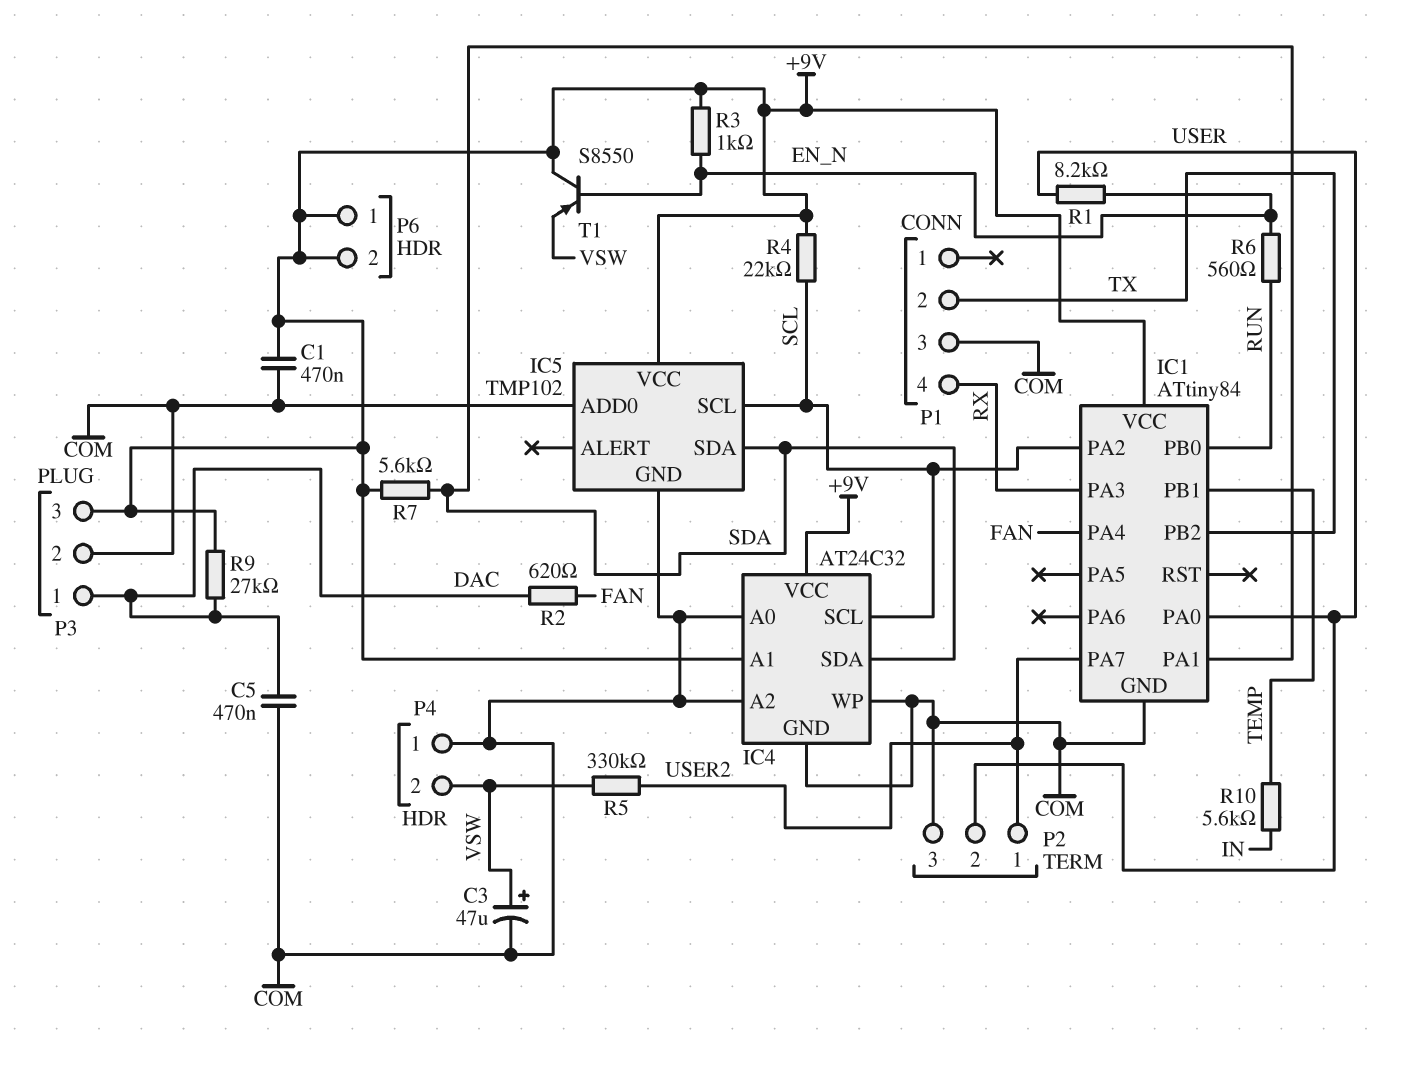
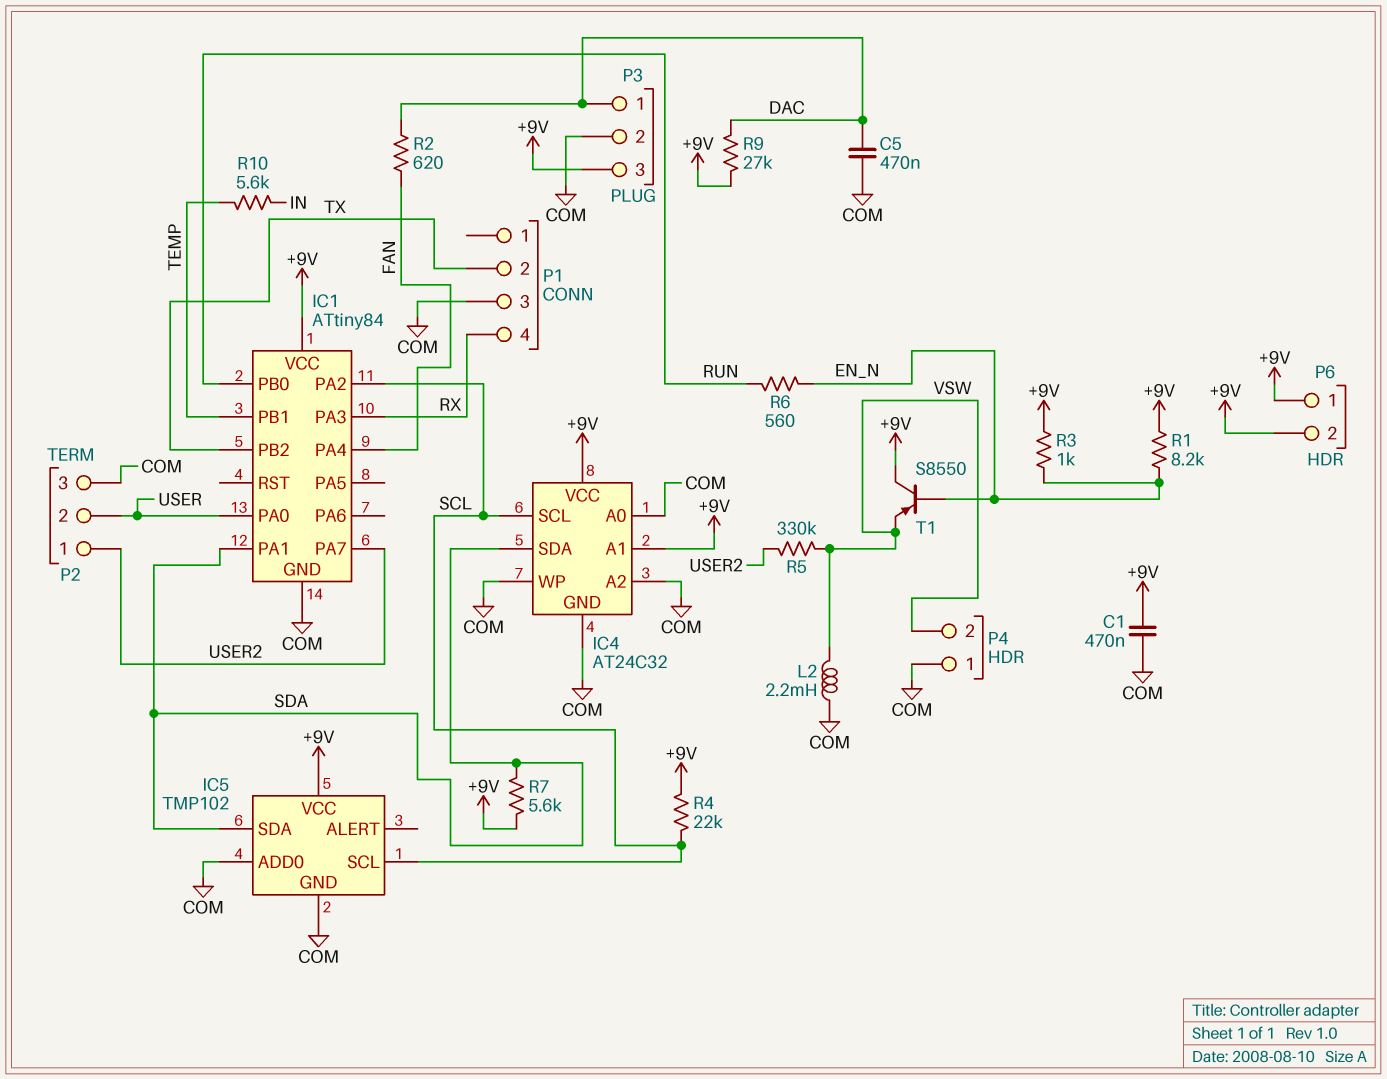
C3: 47uF (plus VSW, minus COM) -> none
L2: none -> 2.2mH (COM, VSW)
R1: 8.2k (EN_N, USER) -> 8.2k (+9V, EN_N)

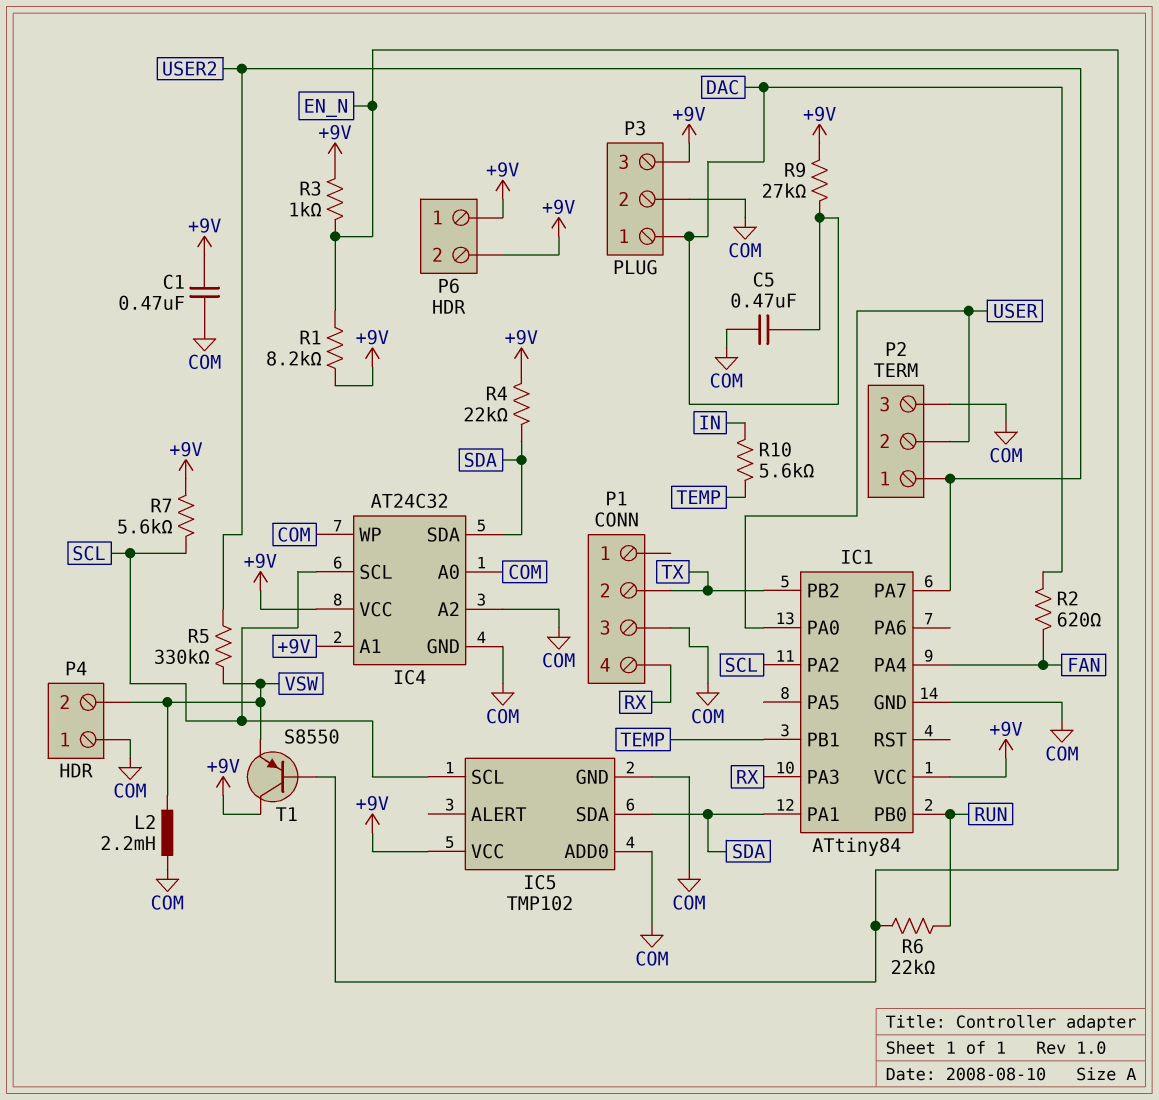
R4: 22k (+9V, SCL) -> 22k (+9V, SDA)
R6: 560 (EN_N, RUN) -> 22k (EN_N, RUN)
R7: 5.6k (+9V, SDA) -> 5.6k (+9V, SCL)

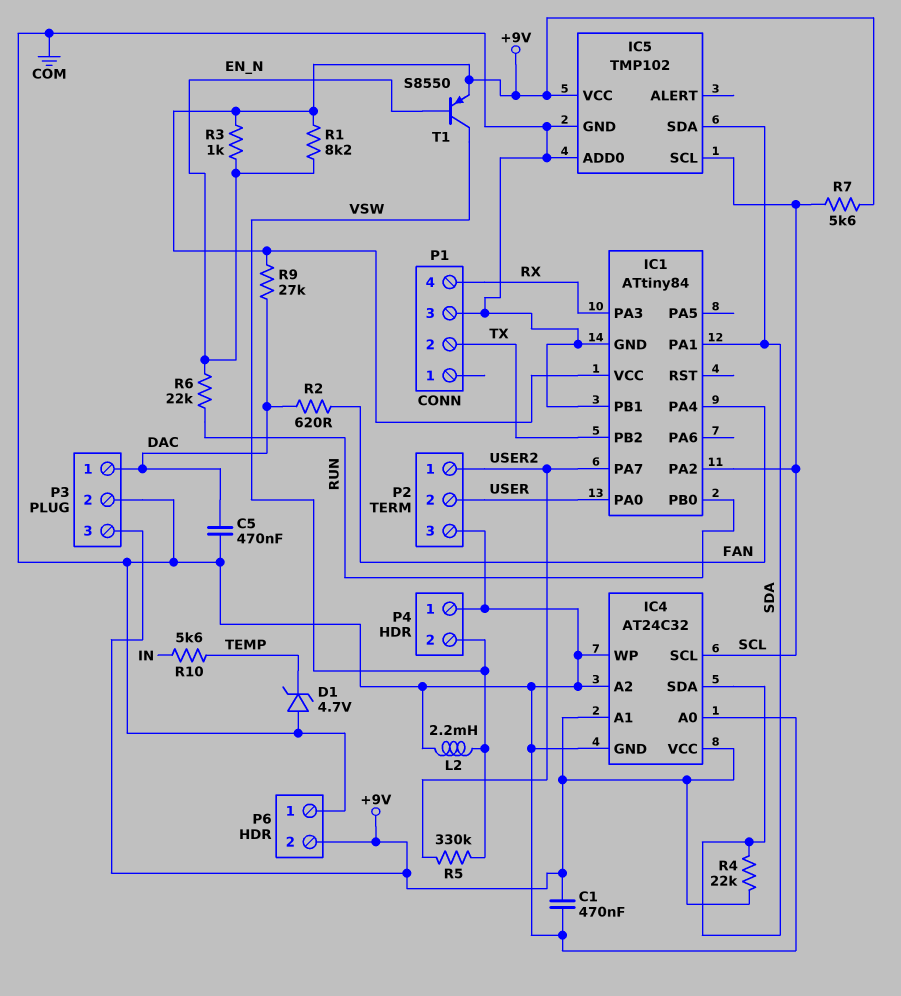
D1: none -> zener 4.7V (A COM, K TEMP)
IC1 pin PB1: TEMP -> COM
P6 pin 1: +9V -> COM
T1: PNP S8550 (B EN_N, C +9V, E VSW) -> PNP S8550 (B EN_N, C VSW, E +9V)

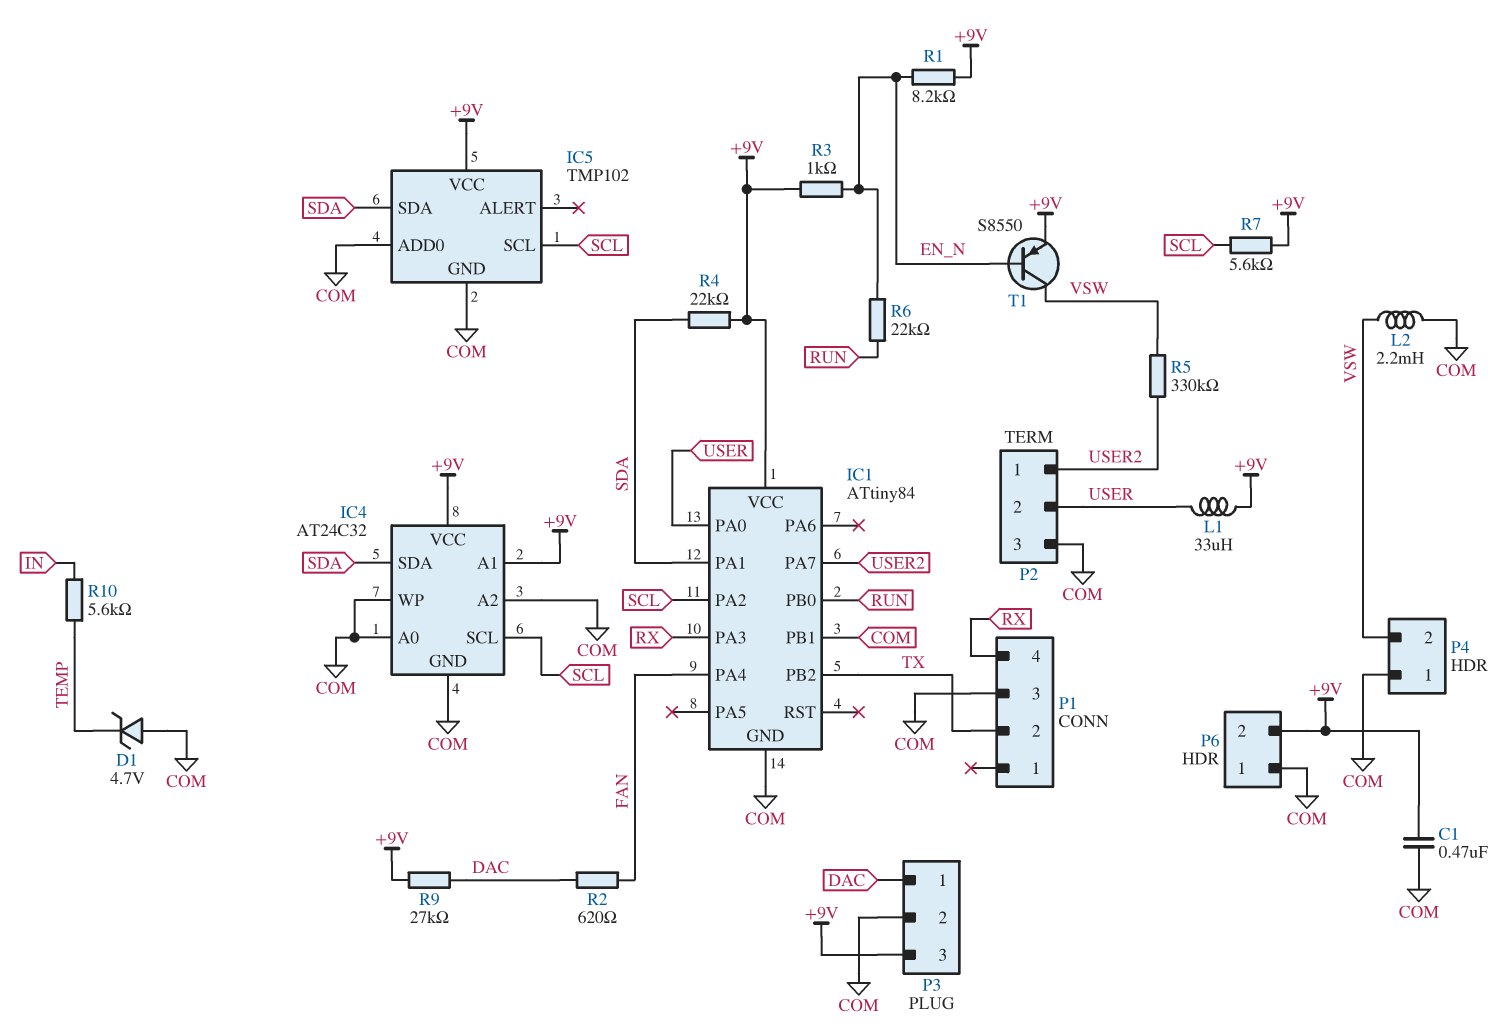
C5: 470nF (COM, DAC) -> none
L1: none -> 33uH (+9V, USER)

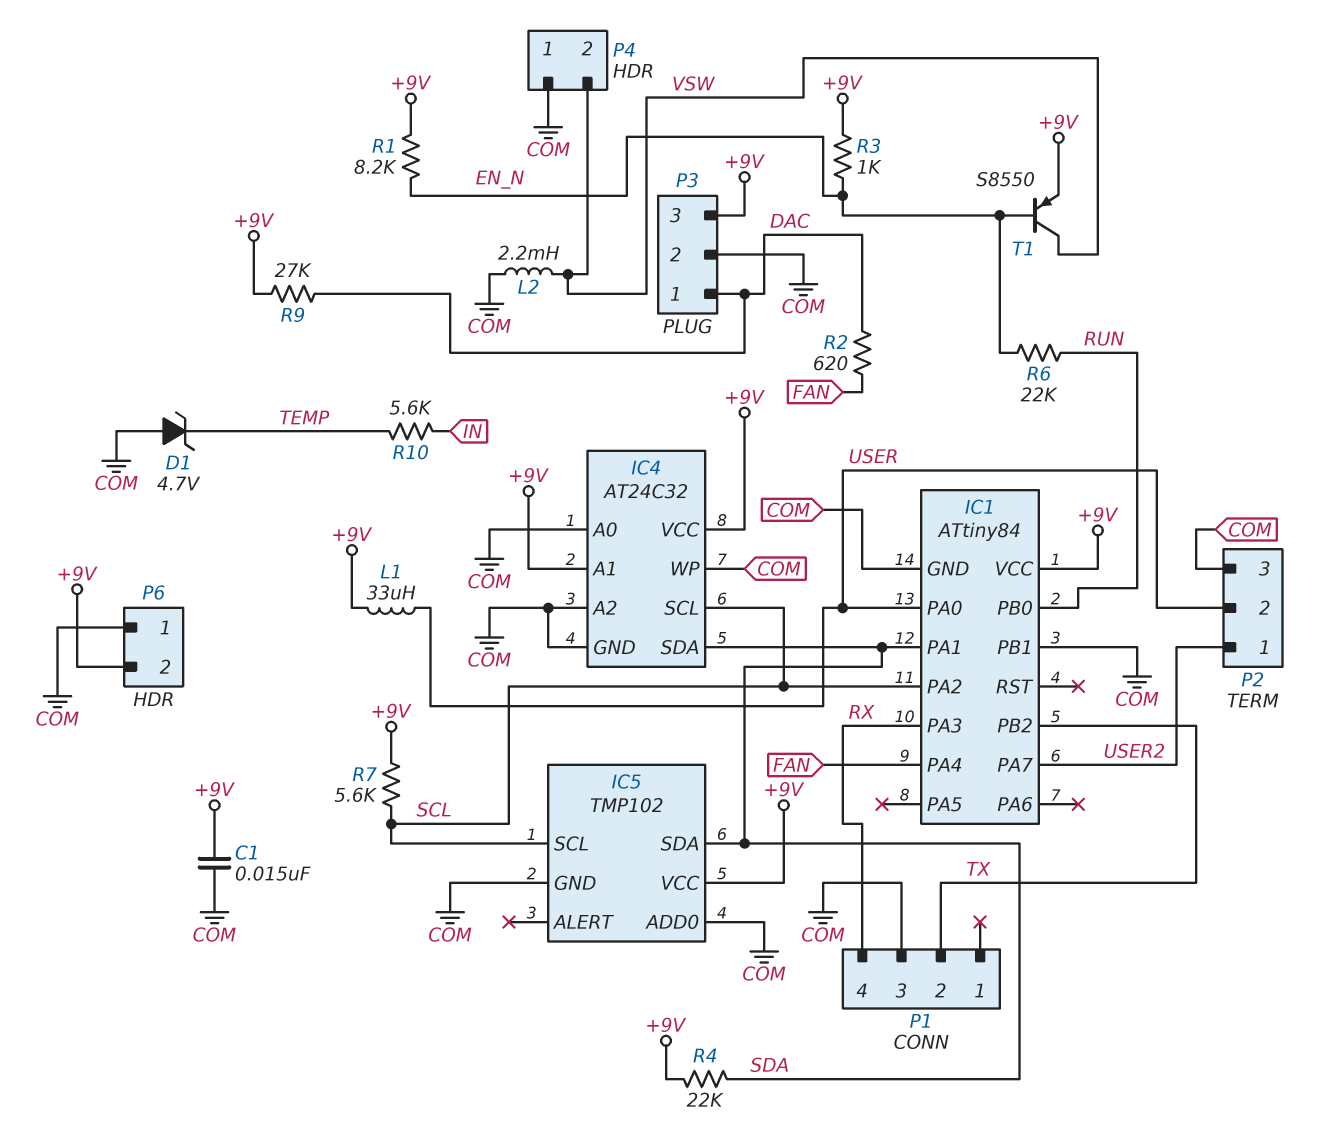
C1: 470nF (+9V, COM) -> 15nF (+9V, COM)
R5: 330k (USER2, VSW) -> none

